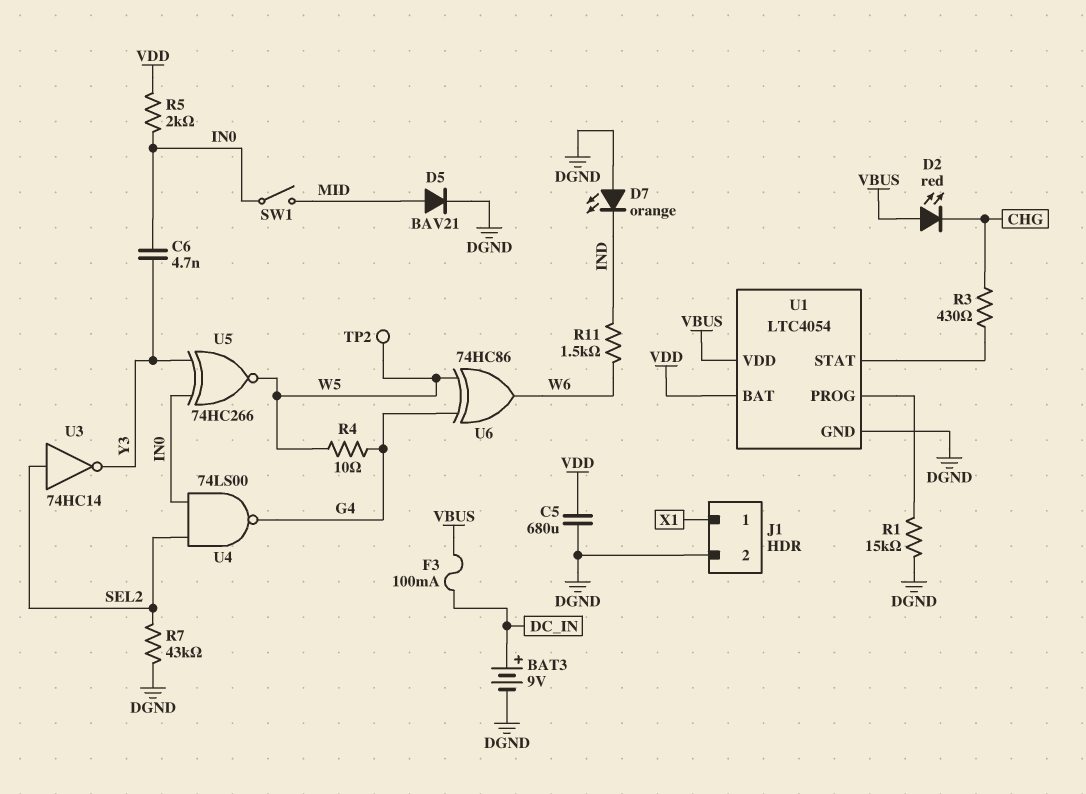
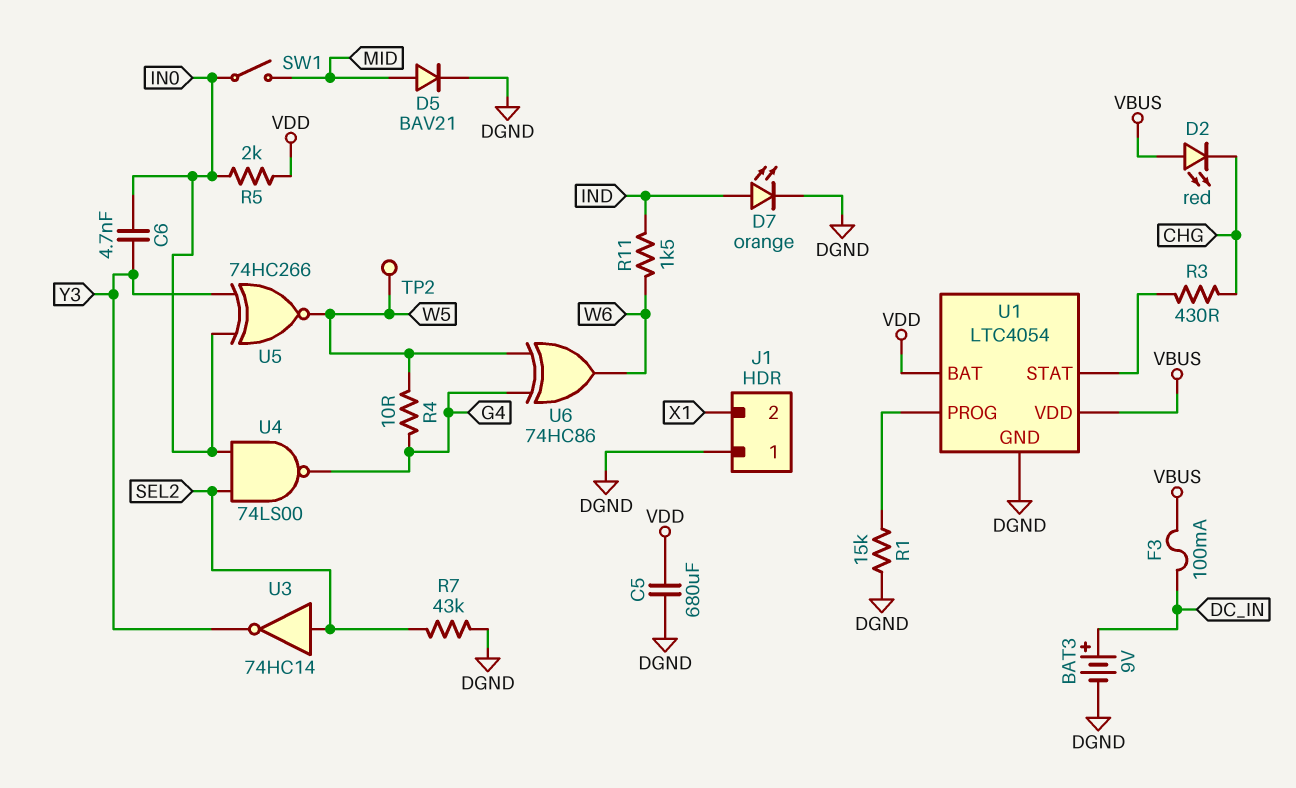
D7: LED orange (A DGND, K IND) -> LED orange (A IND, K DGND)
J1 pin 1: X1 -> DGND
J1 pin 2: DGND -> X1

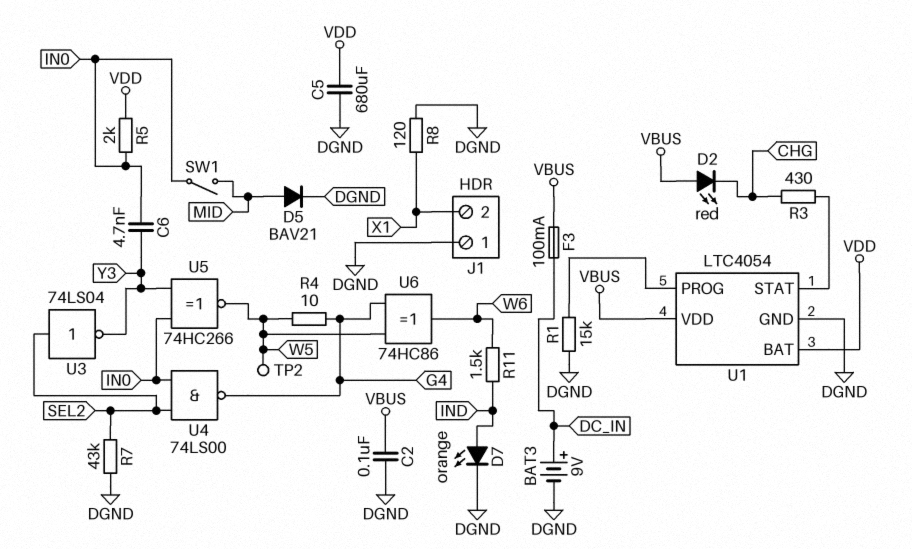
C2: none -> 100nF (DGND, VBUS)
R8: none -> 120 (DGND, X1)
U3: NOT 74HC14 (in SEL2, out Y3) -> NOT 74LS04 (in SEL2, out Y3)

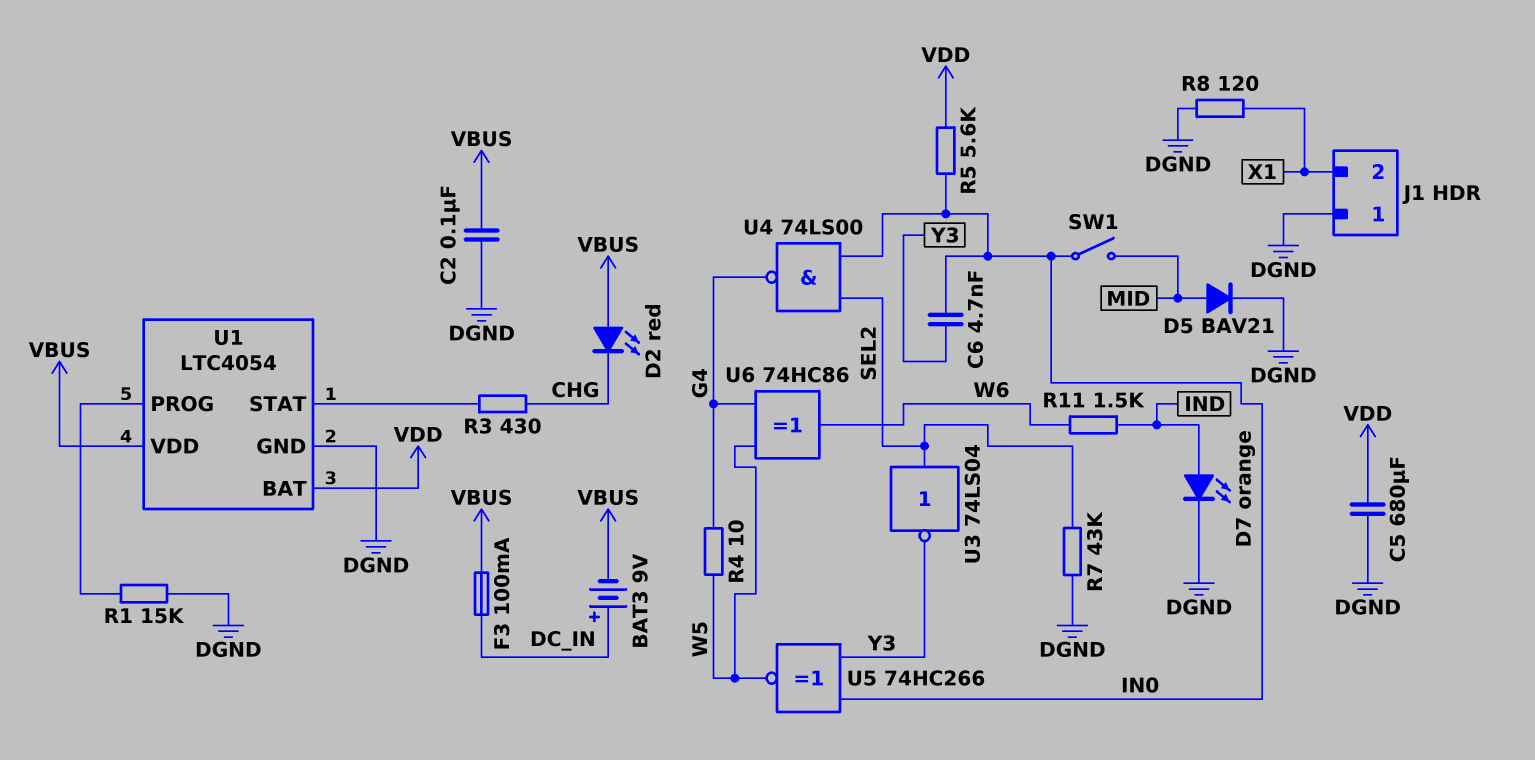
BAT3: 9V (plus DC_IN, minus DGND) -> 9V (plus DC_IN, minus VBUS)
R5: 2k (IN0, VDD) -> 5.6k (IN0, VDD)
TP2: test point (W5) -> none

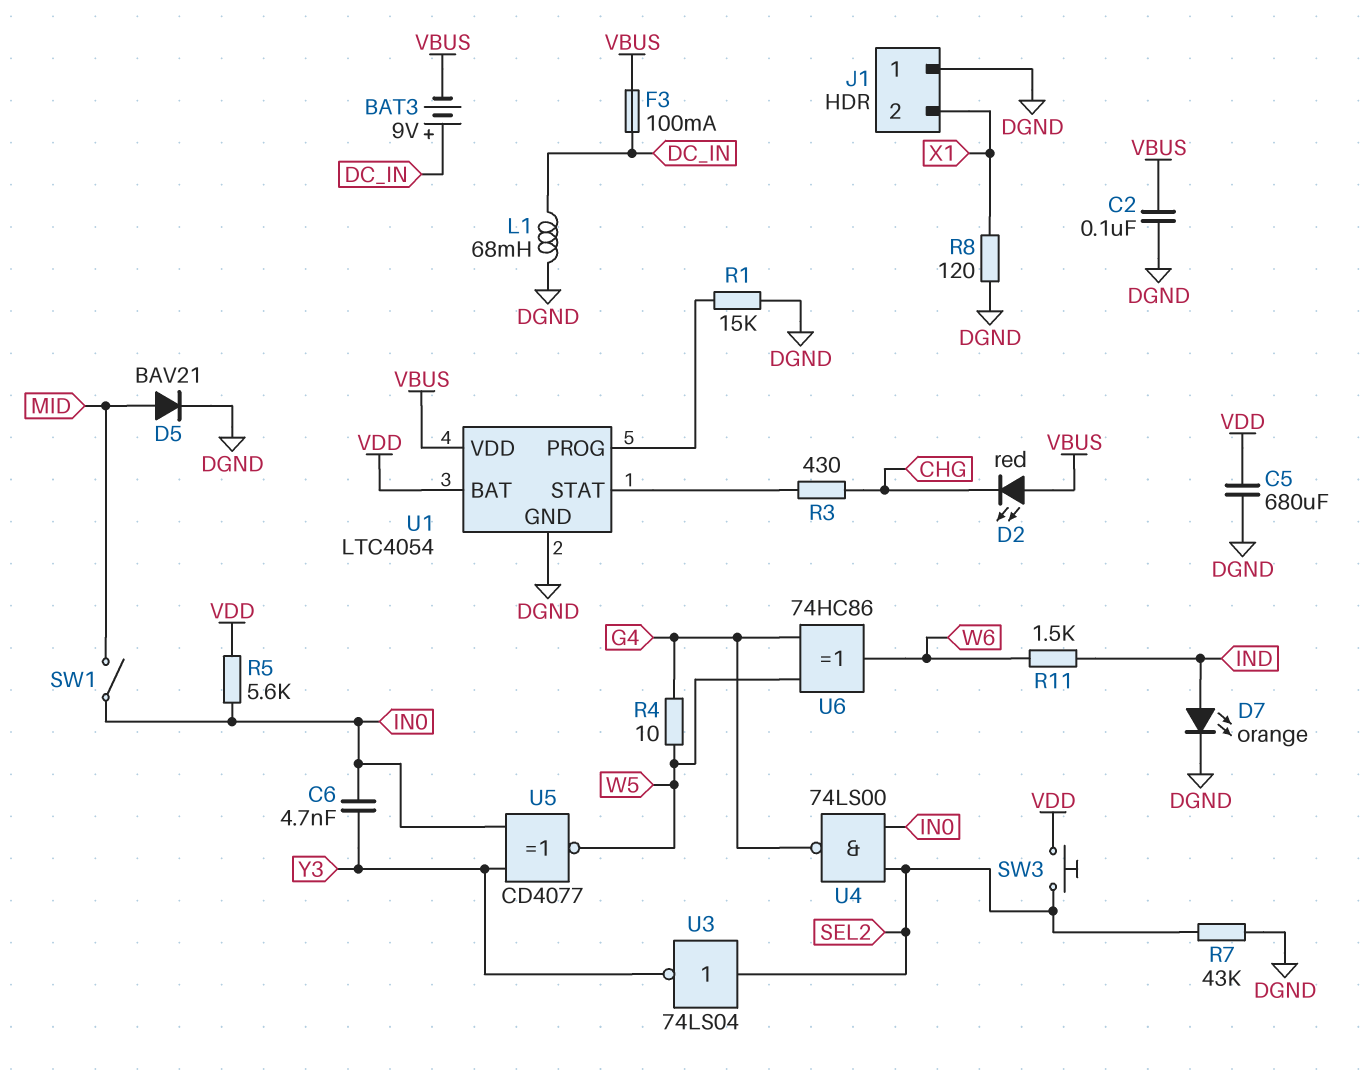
L1: none -> 68mH (DC_IN, DGND)
SW3: none -> button (SEL2, VDD)
U5: XNOR 74HC266 (in IN0, in Y3, out W5) -> XNOR CD4077 (in IN0, in Y3, out W5)

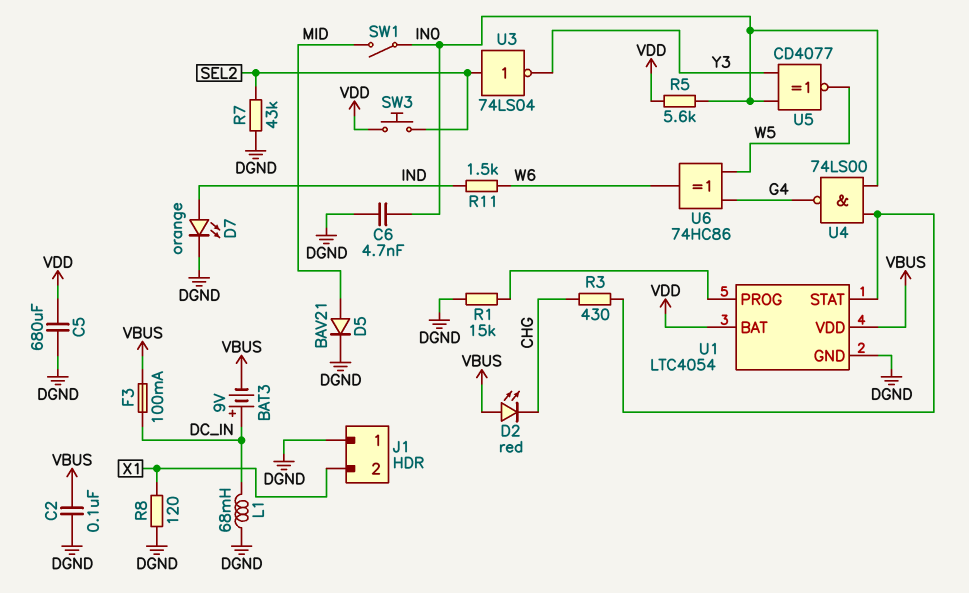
C6: 4.7nF (IN0, Y3) -> 4.7nF (DGND, IN0)
R4: 10 (G4, W5) -> none
U4: NAND 74LS00 (in IN0, in SEL2, out G4) -> NAND 74LS00 (in IN0, in U1/STAT, out G4)

